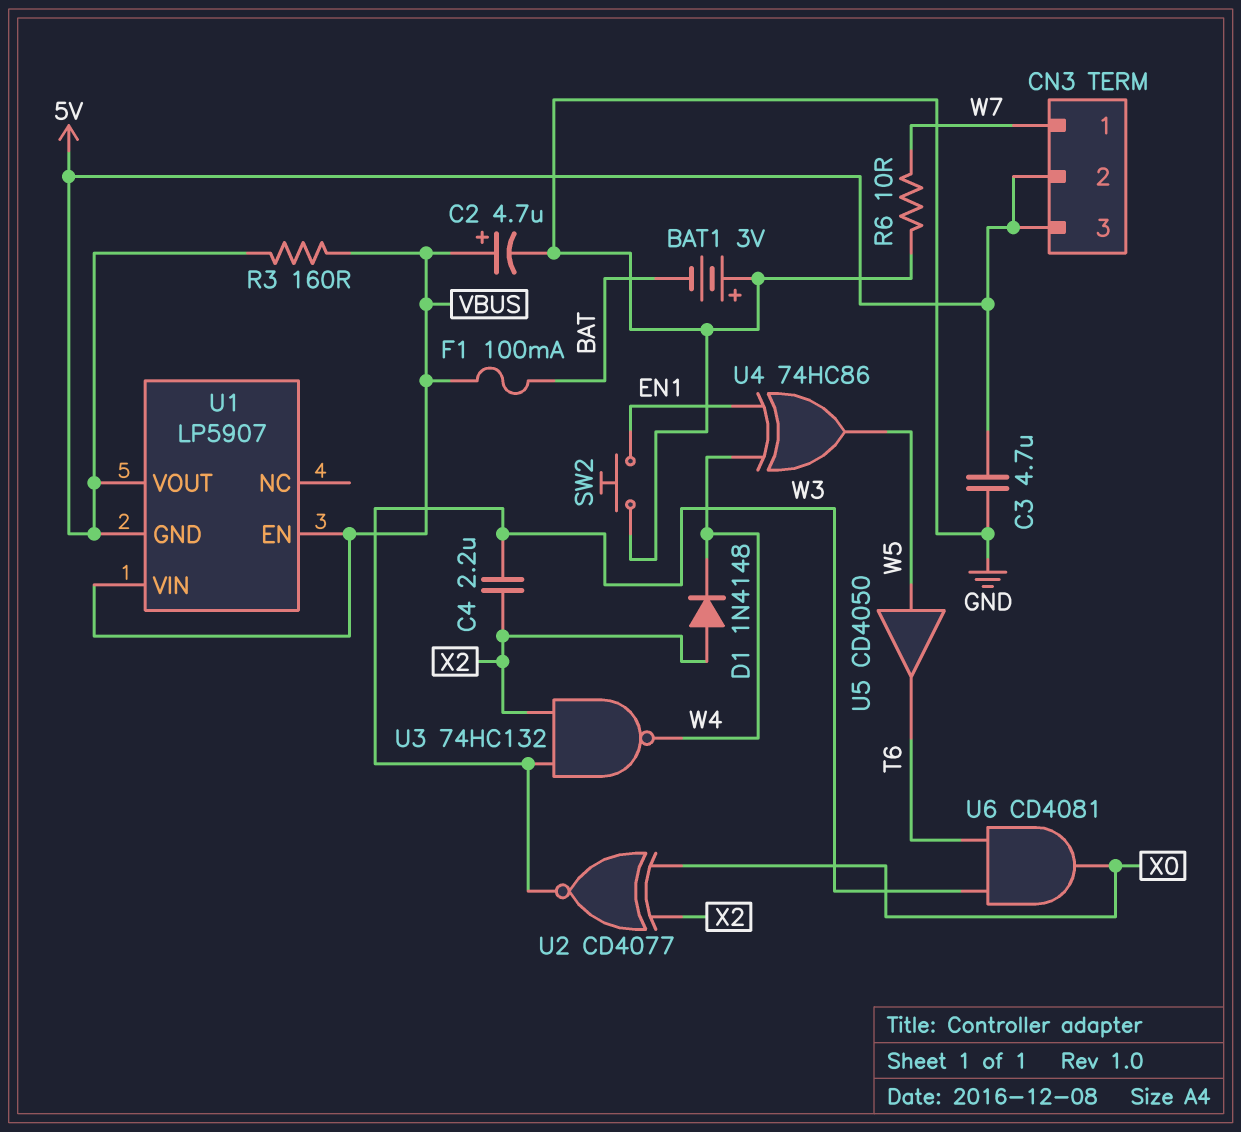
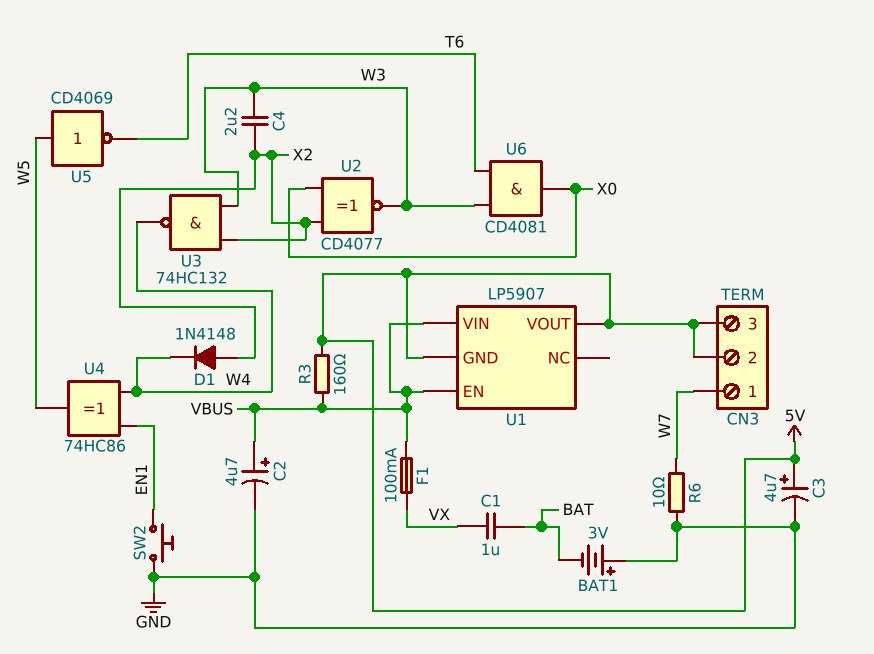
C1: none -> 1uF (BAT, VX)
C3: 4.7uF (5V, GND) -> 4.7uF (plus 5V, minus GND)
F1: 100mA (BAT, VBUS) -> 100mA (VBUS, VX)
U5: buffer CD4050 (in W5, out T6) -> NOT CD4069 (in W5, out T6)

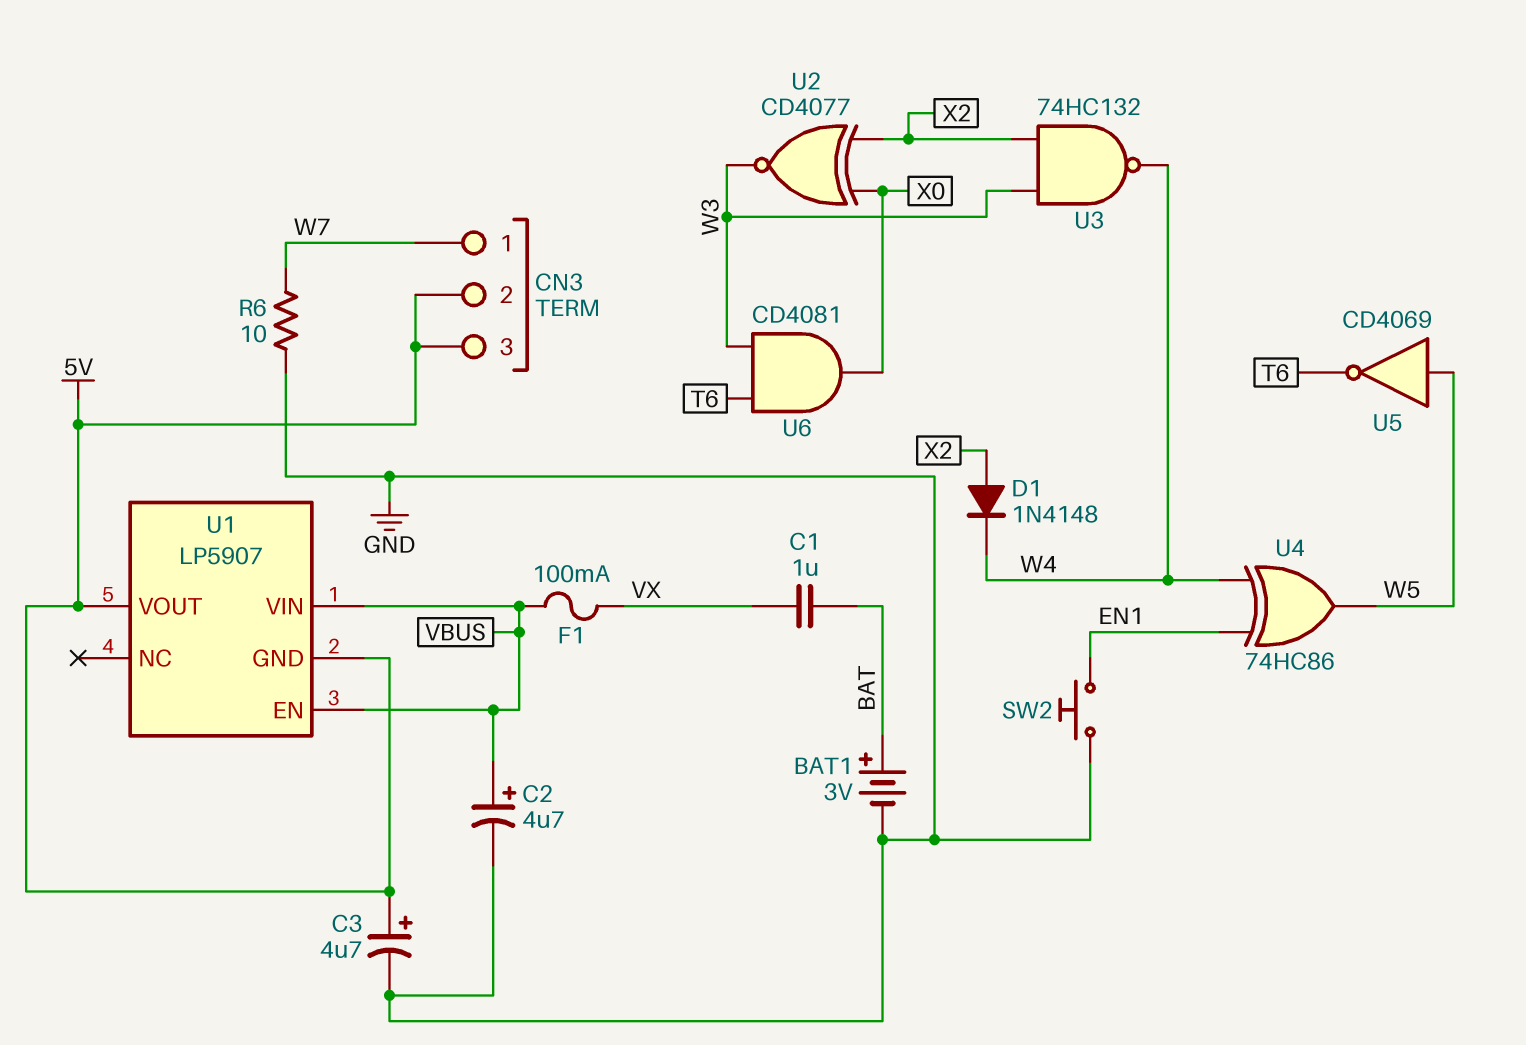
BAT1: 3V (plus GND, minus BAT) -> 3V (plus BAT, minus GND)
C4: 2.2uF (W3, X2) -> none
R3: 160 (5V, VBUS) -> none

